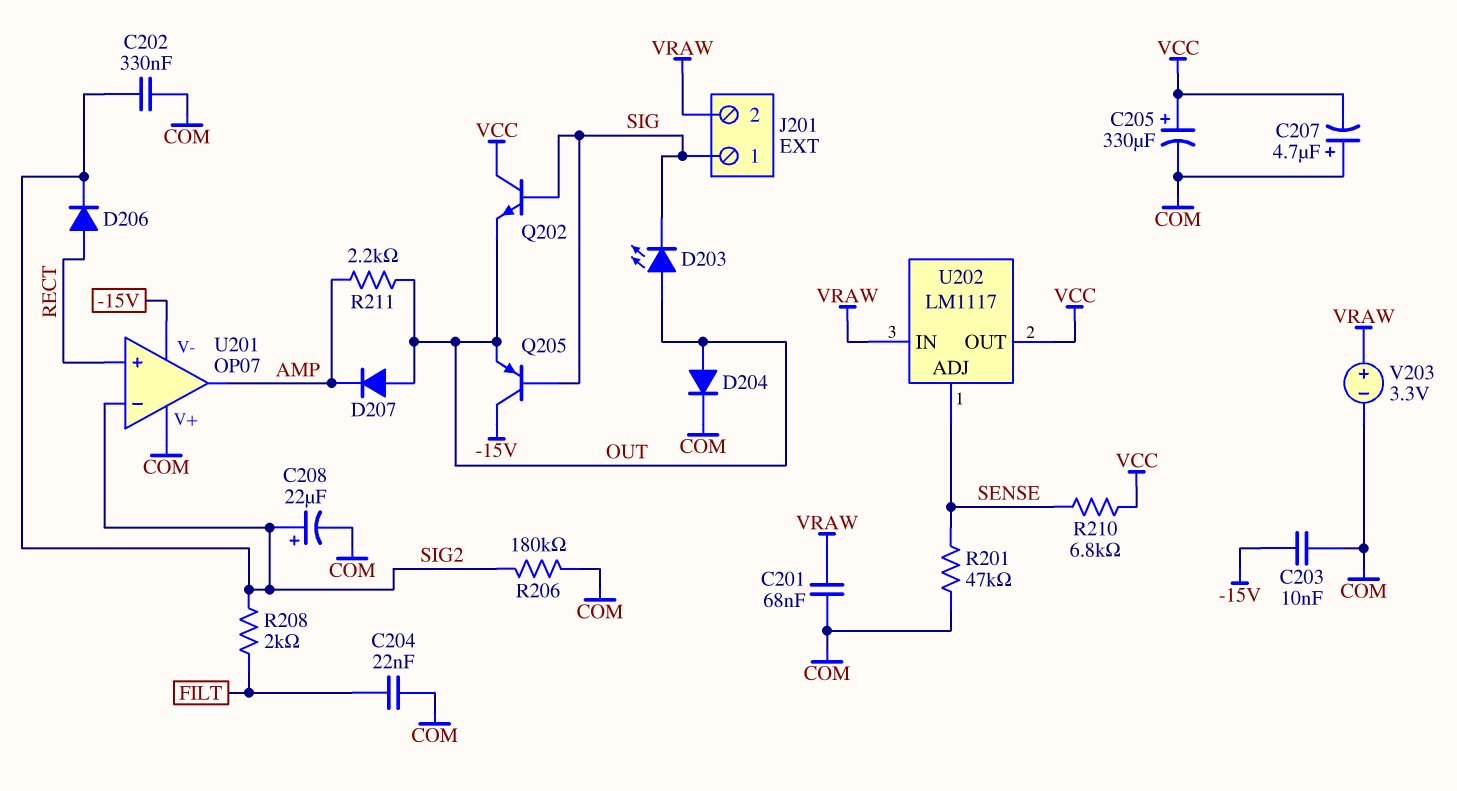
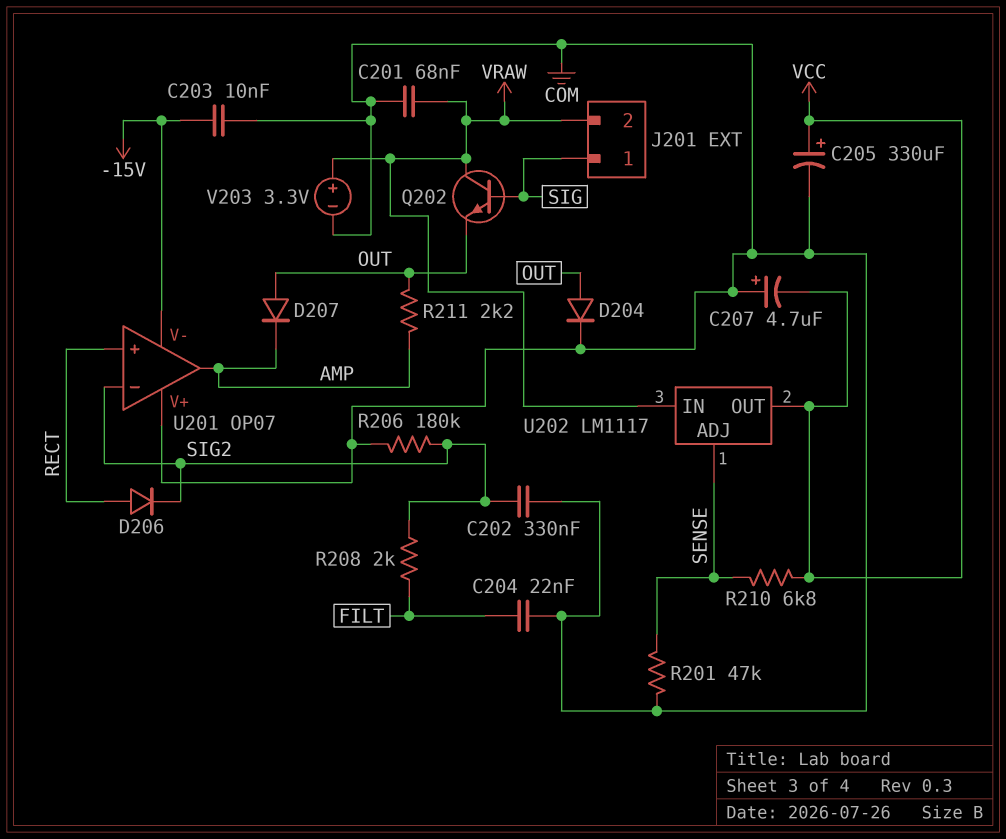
C208: 22uF (plus SIG2, minus COM) -> none
D203: LED (A OUT, K SIG) -> none
Q202: NPN (B SIG, C VCC, E OUT) -> NPN (B SIG, C VRAW, E OUT)
Q205: PNP (B SIG, C -15V, E OUT) -> none

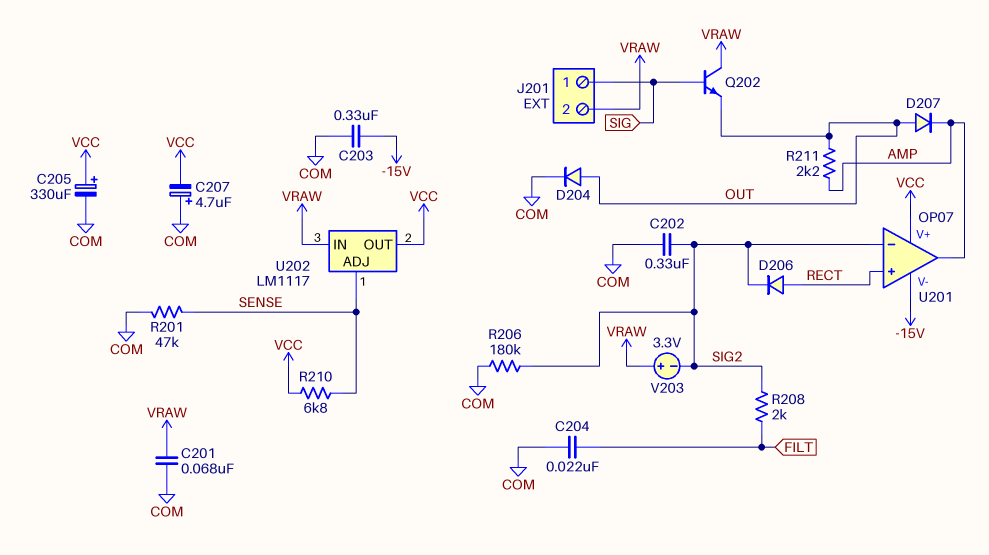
C203: 10nF (-15V, COM) -> 330nF (-15V, COM)
U201 pin V+: COM -> VCC
V203: 3.3V (plus VRAW, minus COM) -> 3.3V (plus VRAW, minus SIG2)

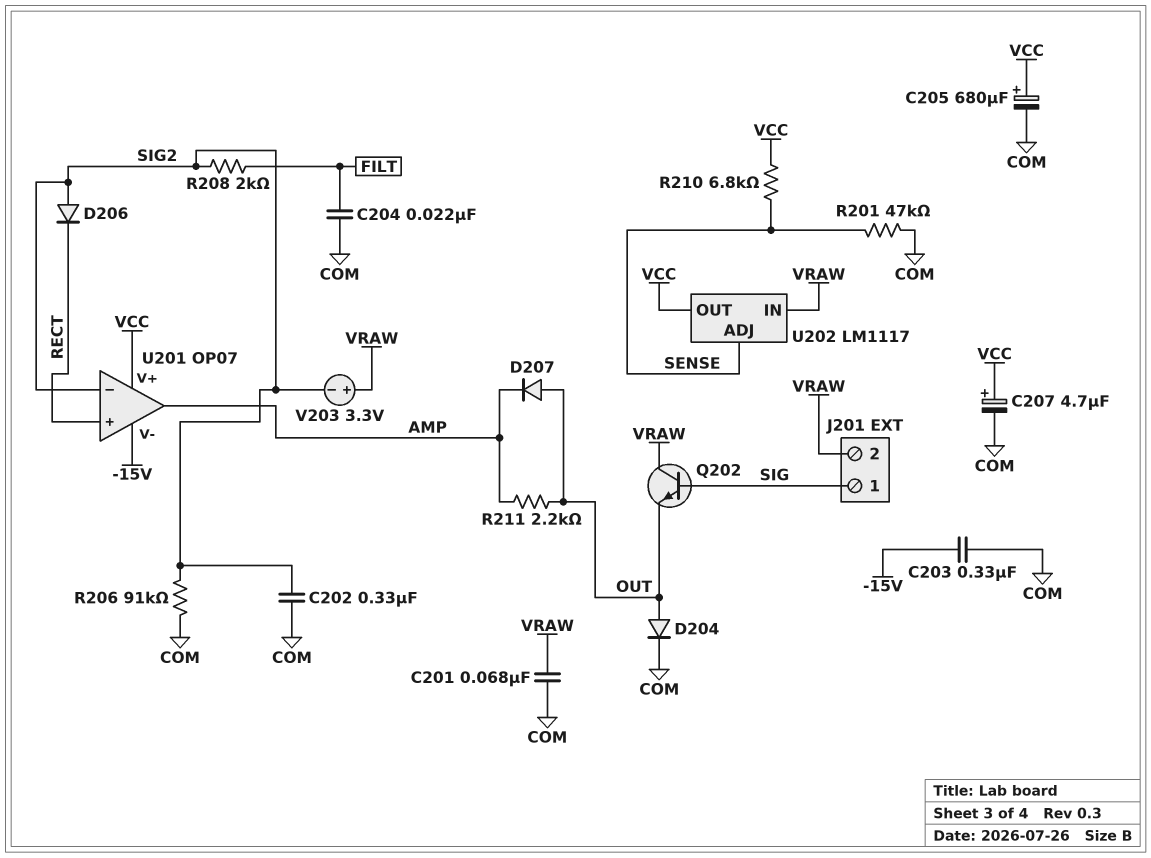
C205: 330uF (plus VCC, minus COM) -> 680uF (plus VCC, minus COM)
C207: 4.7uF (plus COM, minus VCC) -> 4.7uF (plus VCC, minus COM)
D206: diode (A RECT, K SIG2) -> diode (A SIG2, K RECT)
R206: 180k (COM, SIG2) -> 91k (COM, SIG2)

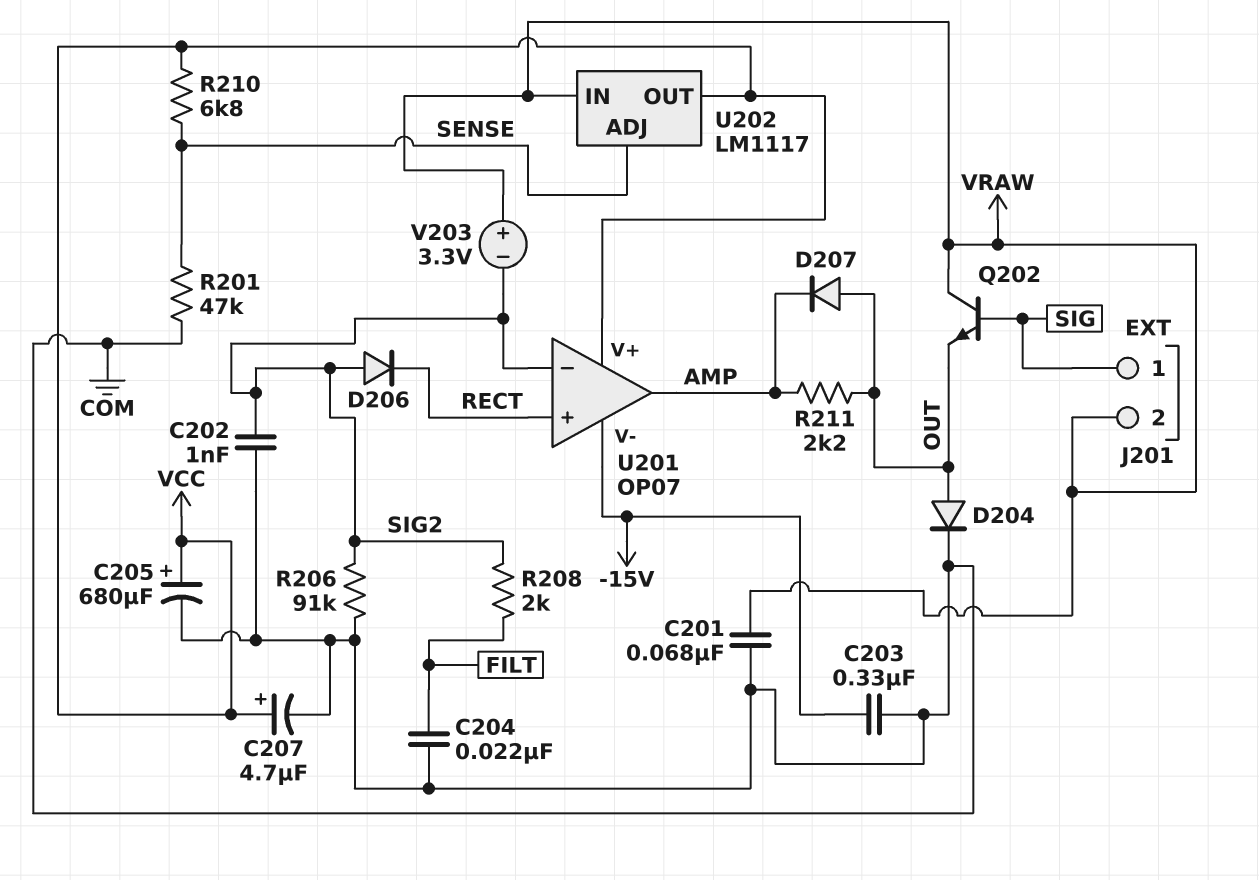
C202: 330nF (COM, SIG2) -> 1nF (COM, SIG2)

